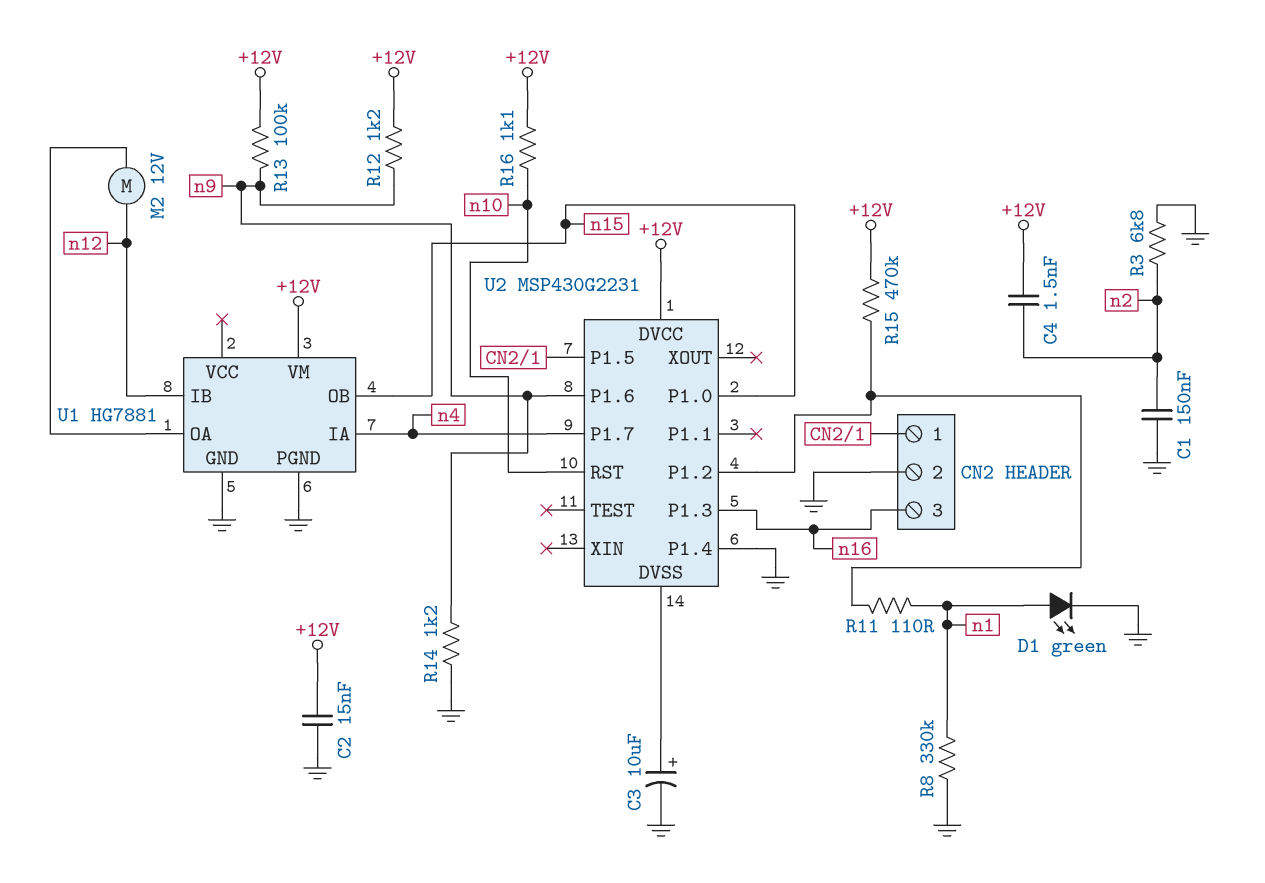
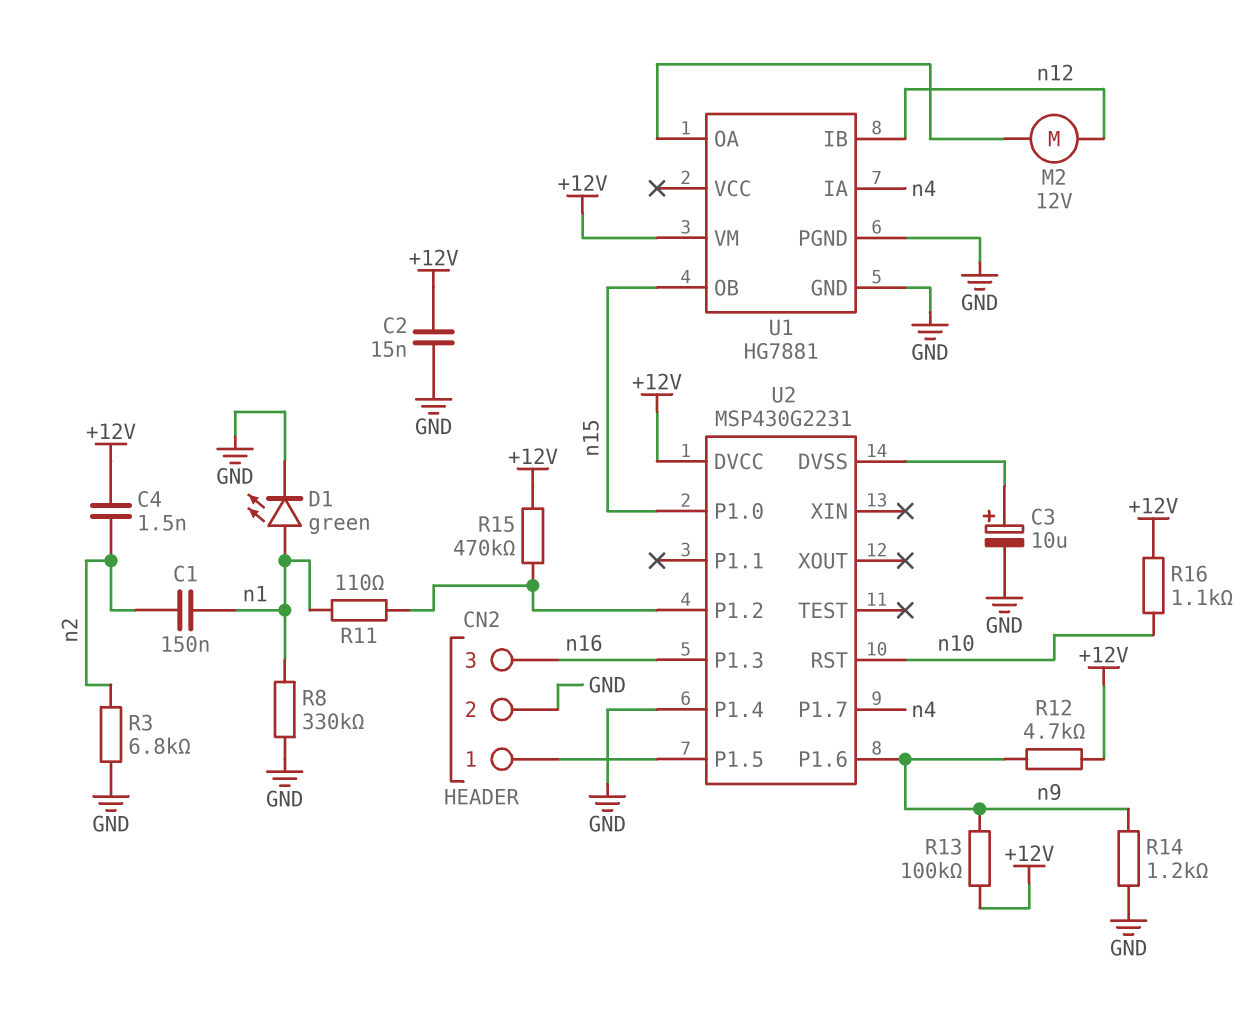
C1: 150nF (GND, n2) -> 150nF (n1, n2)
R12: 1.2k (+12V, n9) -> 4.7k (+12V, n9)

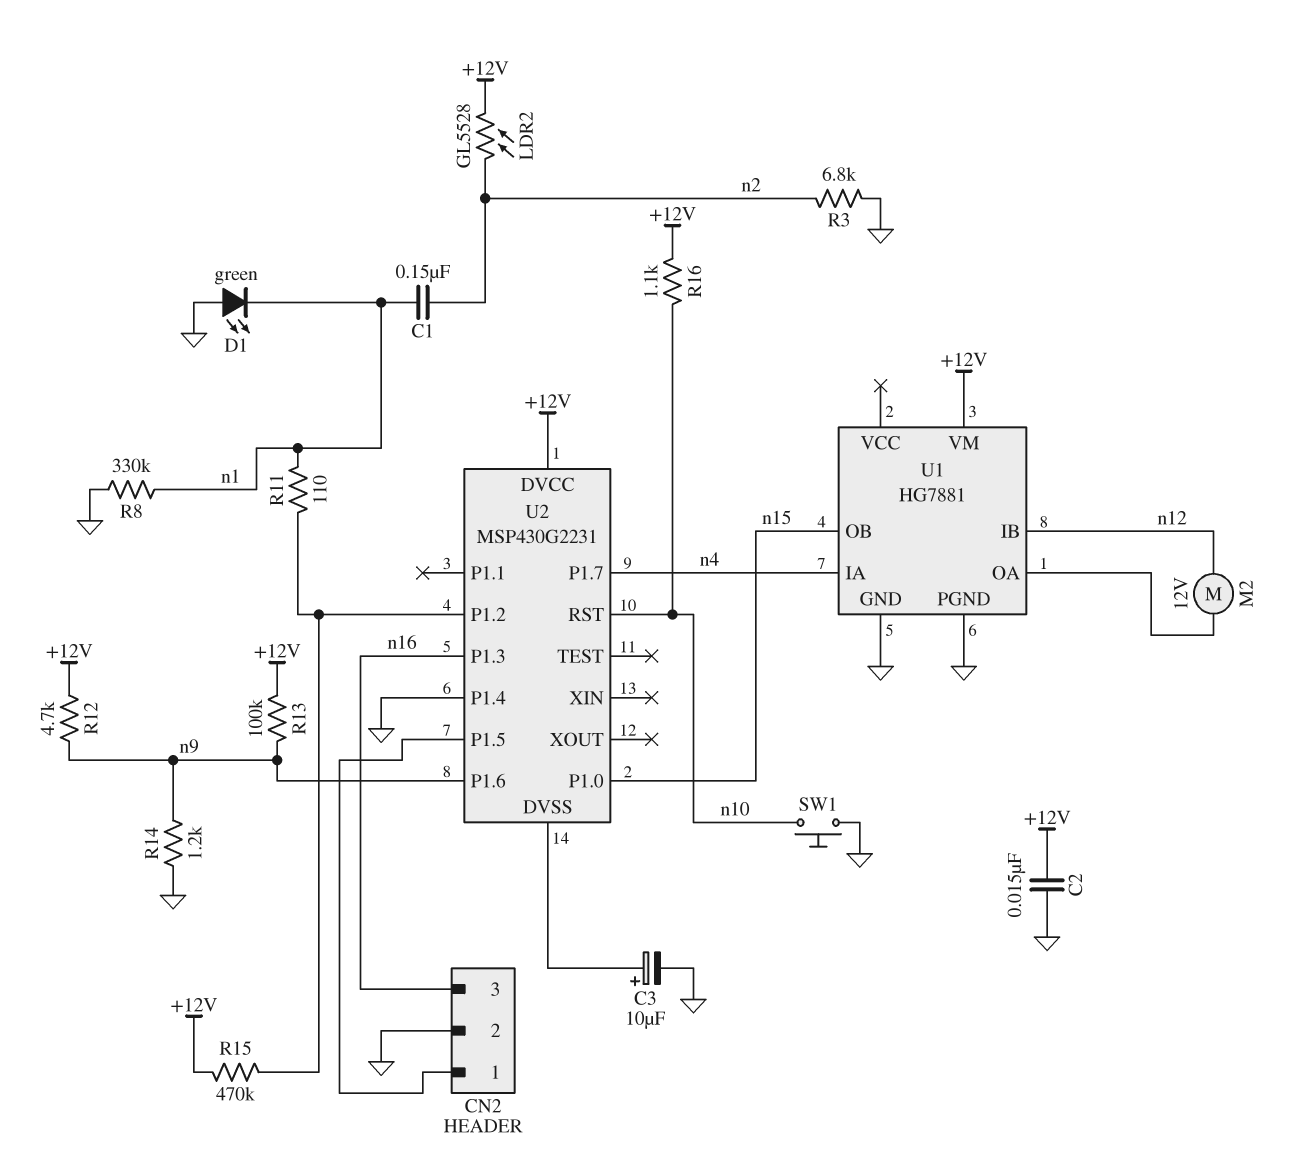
C4: 1.5nF (+12V, n2) -> none
D1: LED green (A n1, K GND) -> LED green (A GND, K n1)
LDR2: none -> GL5528 (+12V, n2)
SW1: none -> button (GND, n10)

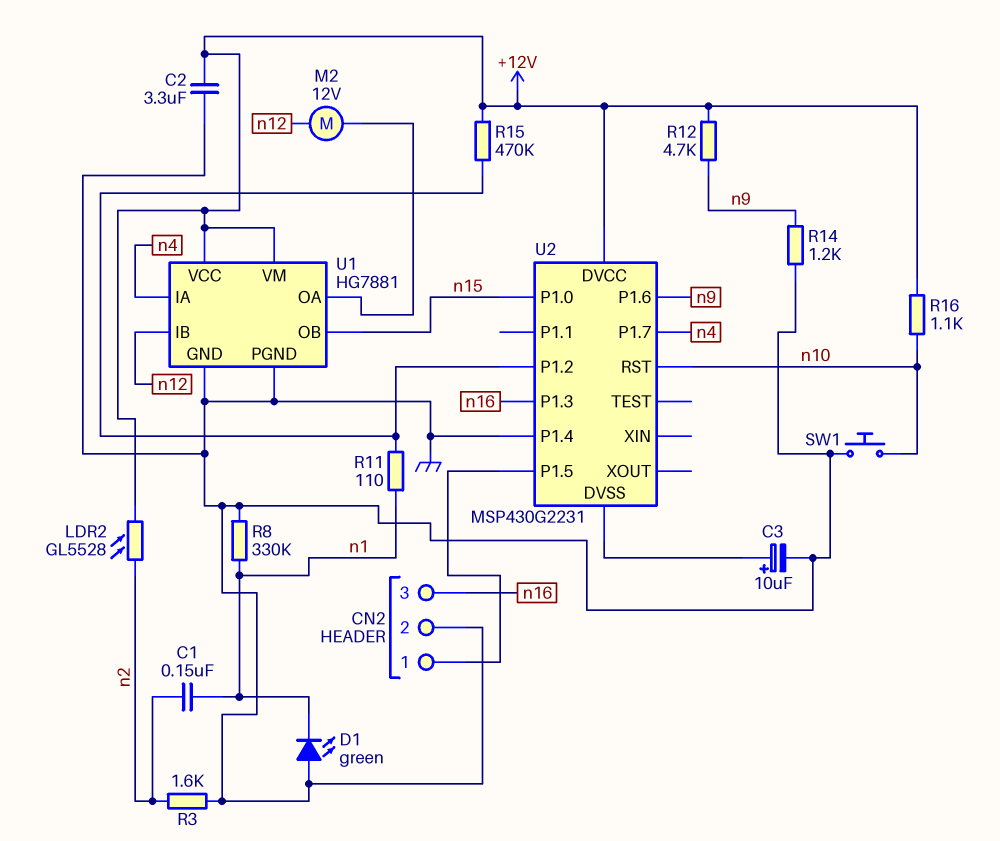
C2: 15nF (+12V, GND) -> 3.3uF (+12V, GND)
R3: 6.8k (GND, n2) -> 1.6k (GND, n2)
R13: 100k (+12V, n9) -> none
U1 pin VCC: none -> +12V

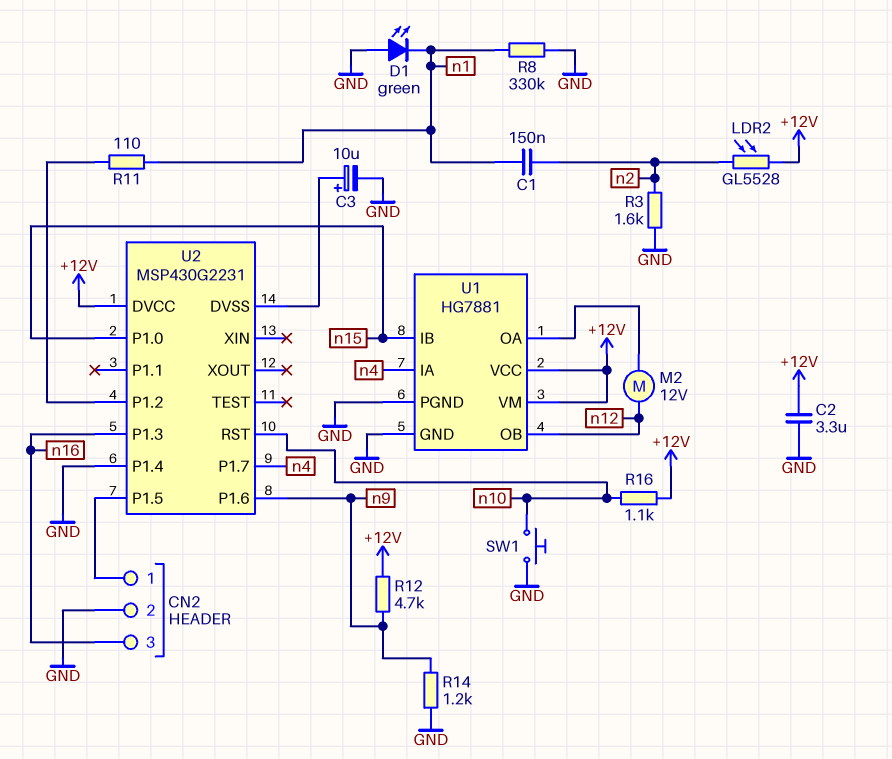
R15: 470k (+12V, U2/P1.2) -> none
U1 pin IB: n12 -> n15
U1 pin OB: n15 -> n12

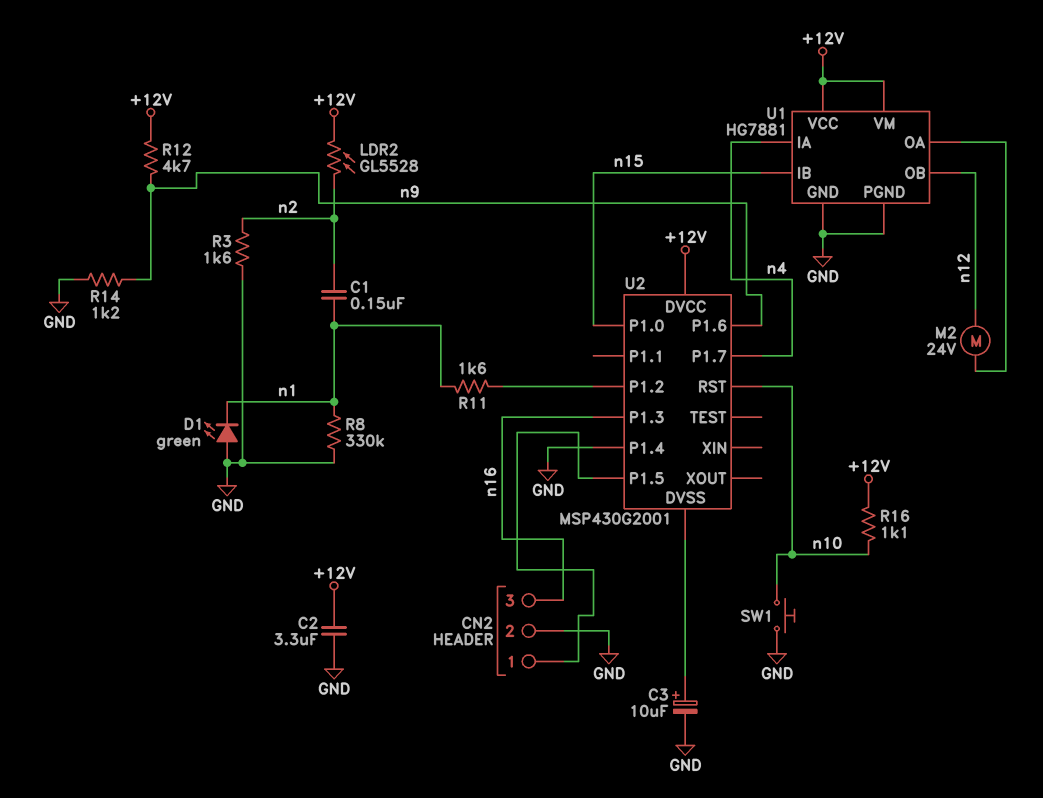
M2: motor 12V (U1/OA, n12) -> motor 24V (U1/OA, n12)
R11: 110 (U2/P1.2, n1) -> 1.6k (U2/P1.2, n1)
U2: MSP430G2231 -> MSP430G2001

